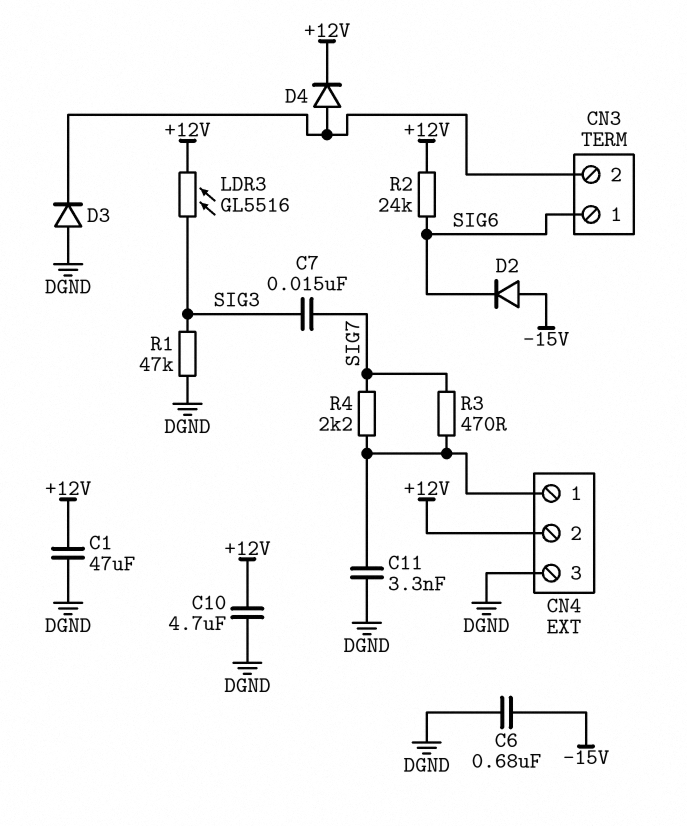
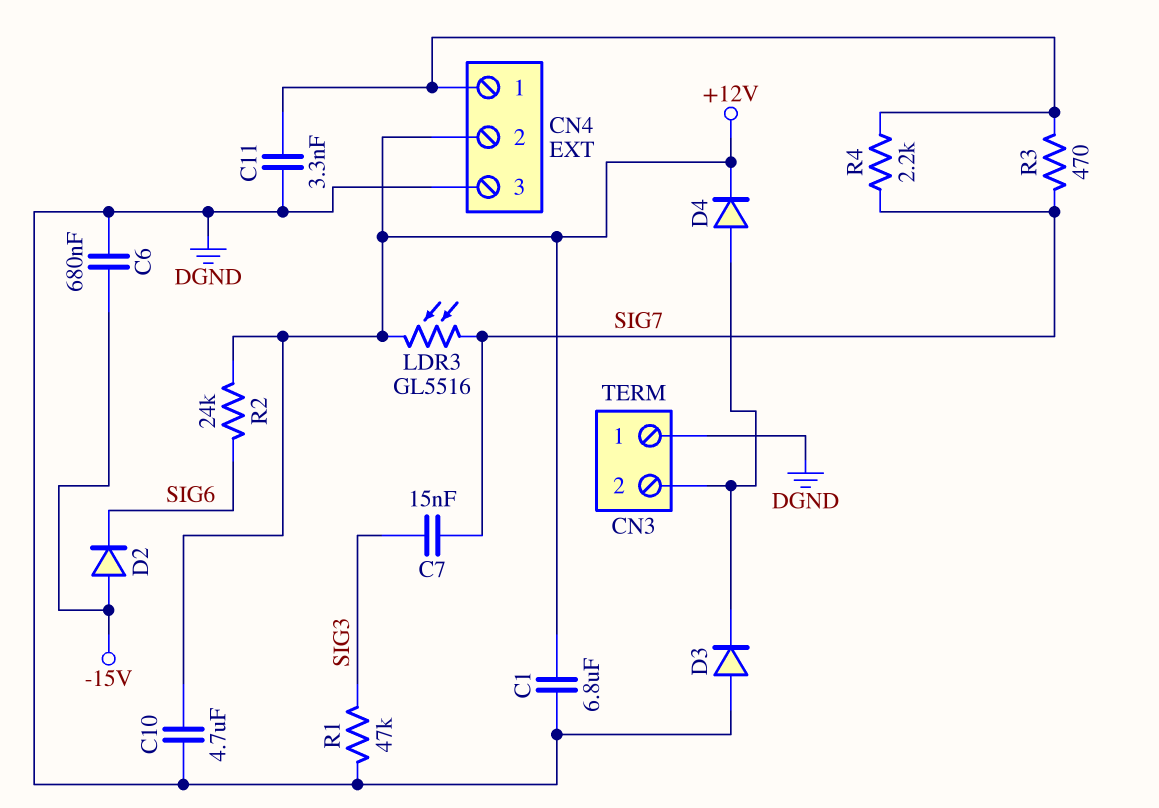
C1: 47uF (+12V, DGND) -> 6.8uF (+12V, DGND)
CN3 pin 1: SIG6 -> DGND
LDR3: GL5516 (+12V, SIG3) -> GL5516 (+12V, SIG7)

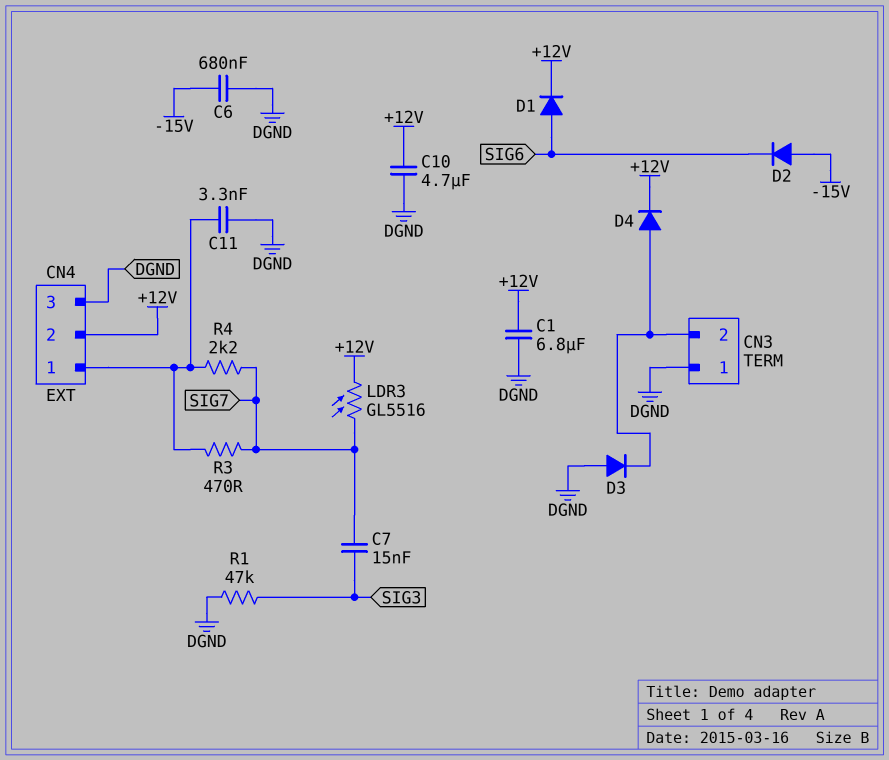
D1: none -> diode (A SIG6, K +12V)
R2: 24k (+12V, SIG6) -> none

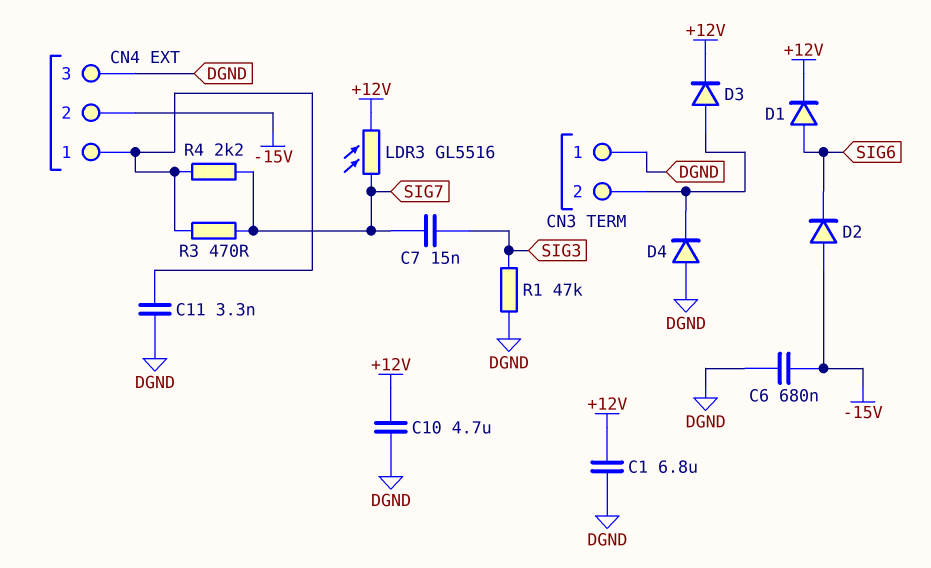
CN4 pin 2: +12V -> -15V
D3: diode (A DGND, K CN3/2) -> diode (A CN3/2, K +12V)
D4: diode (A CN3/2, K +12V) -> diode (A DGND, K CN3/2)

